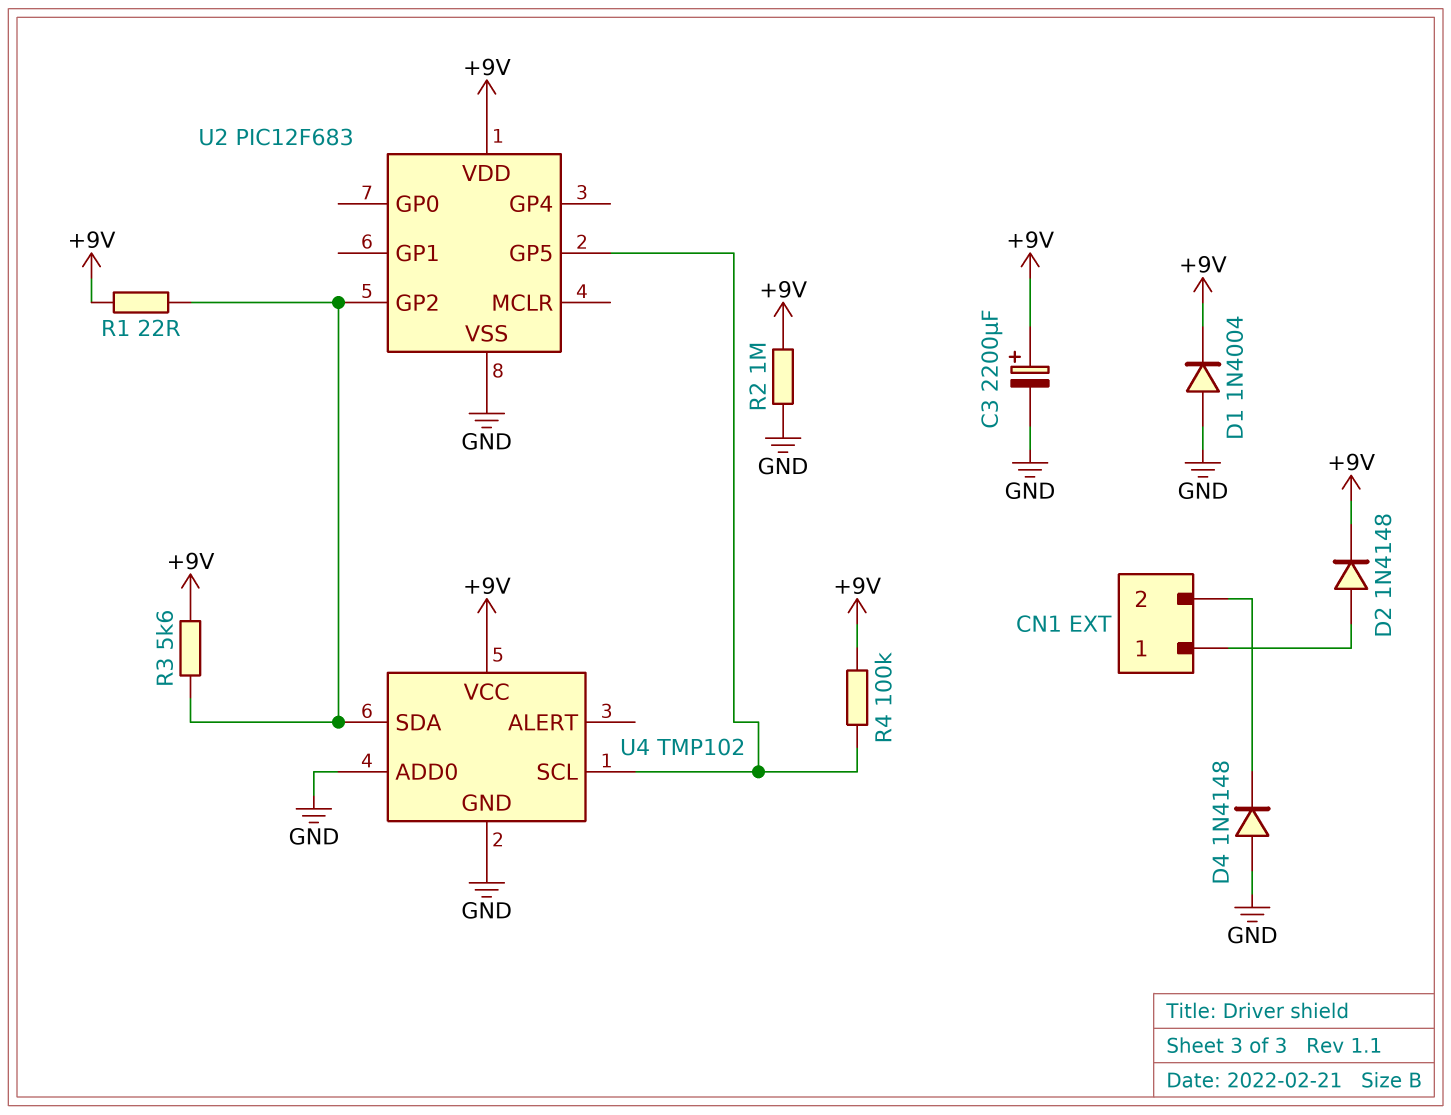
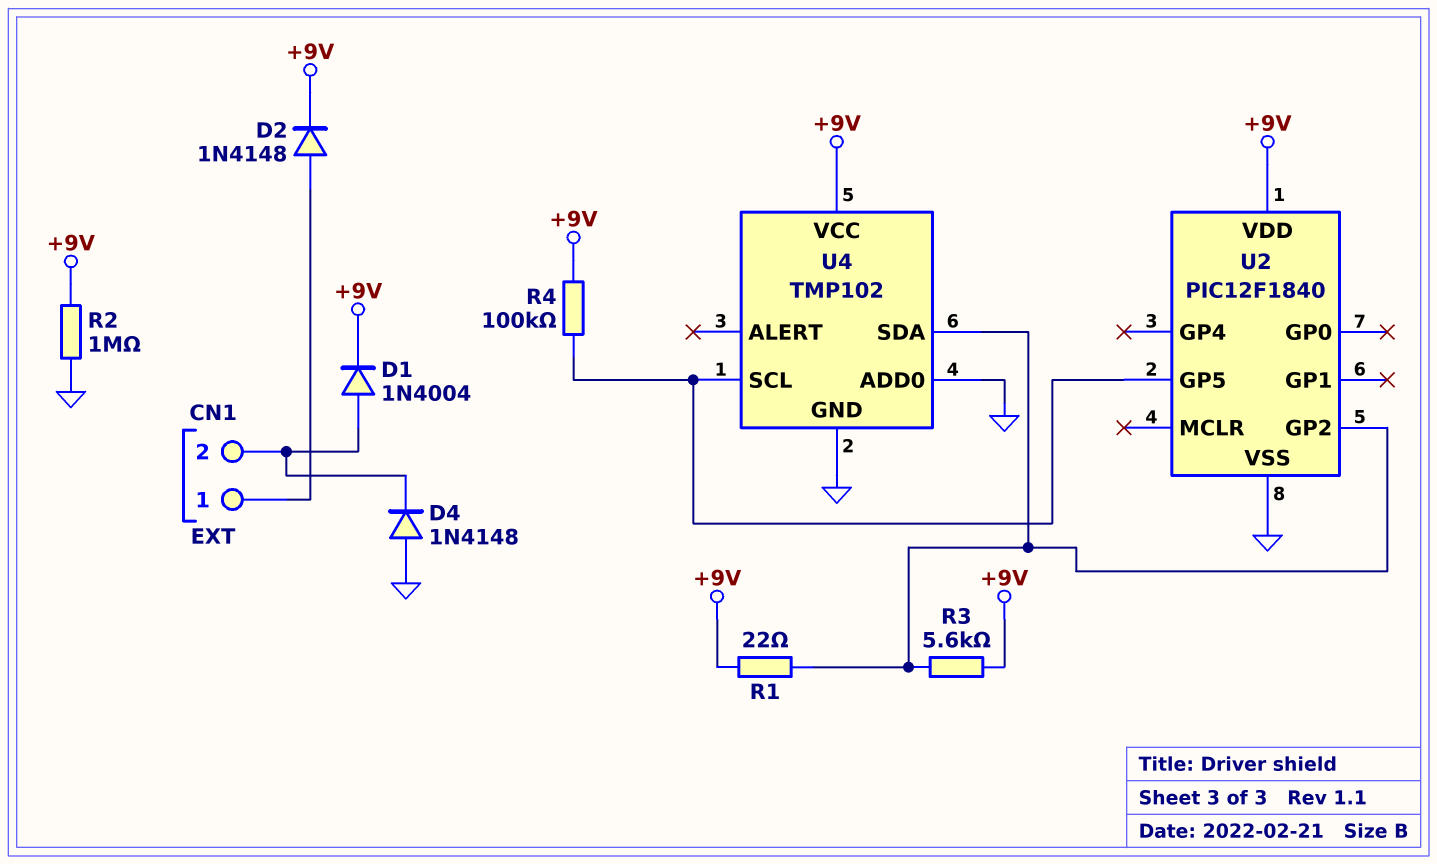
C3: 2200uF (plus +9V, minus GND) -> none
D1: diode 1N4004 (A GND, K +9V) -> diode 1N4004 (A CN1/2, K +9V)
U2: PIC12F683 -> PIC12F1840

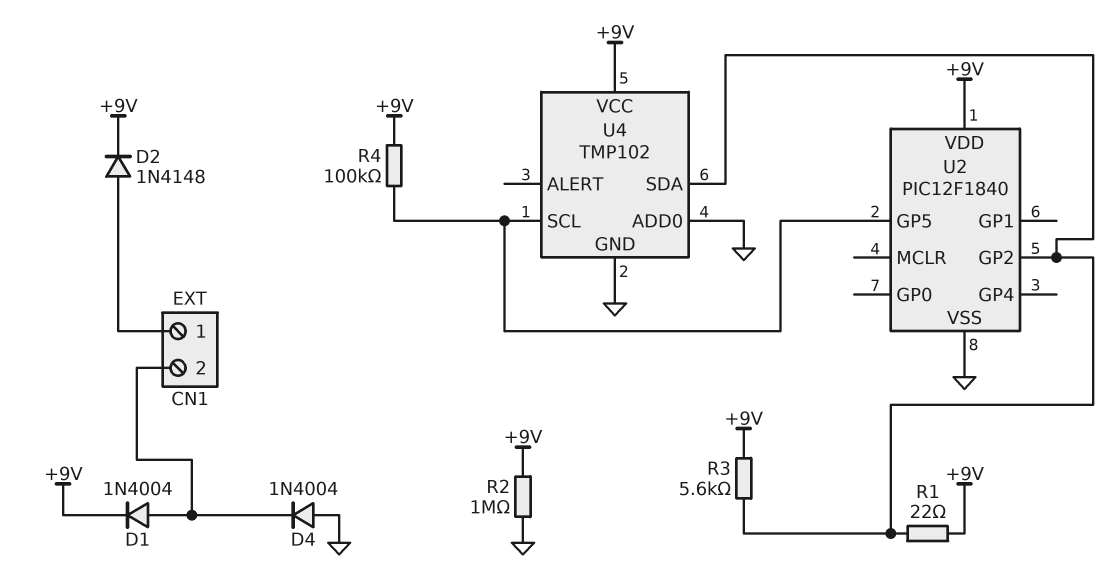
D4: diode 1N4148 (A GND, K CN1/2) -> diode 1N4004 (A GND, K CN1/2)

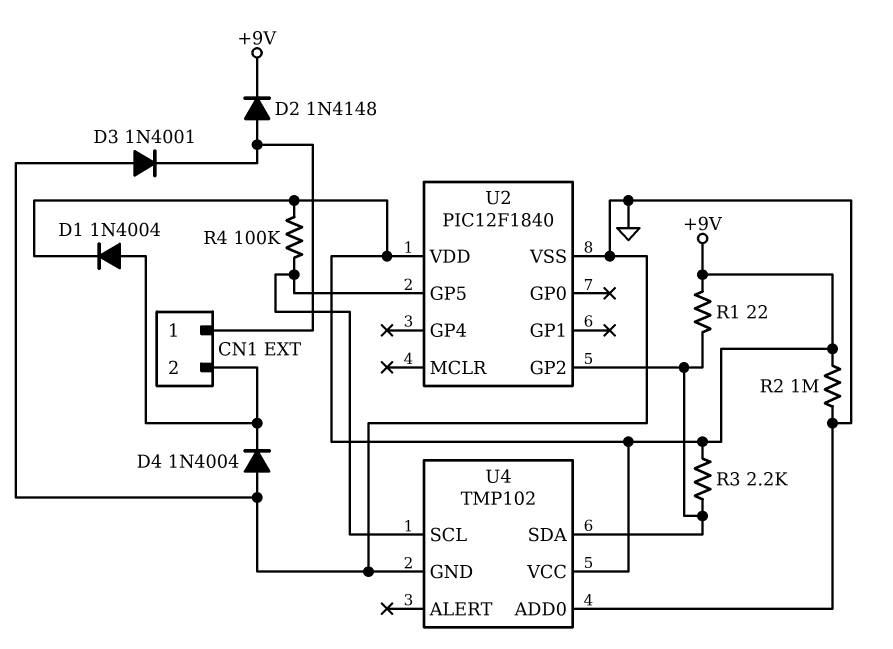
D3: none -> diode 1N4001 (A GND, K CN1/1)
R3: 5.6k (+9V, U2/GP2) -> 2.2k (+9V, U2/GP2)

